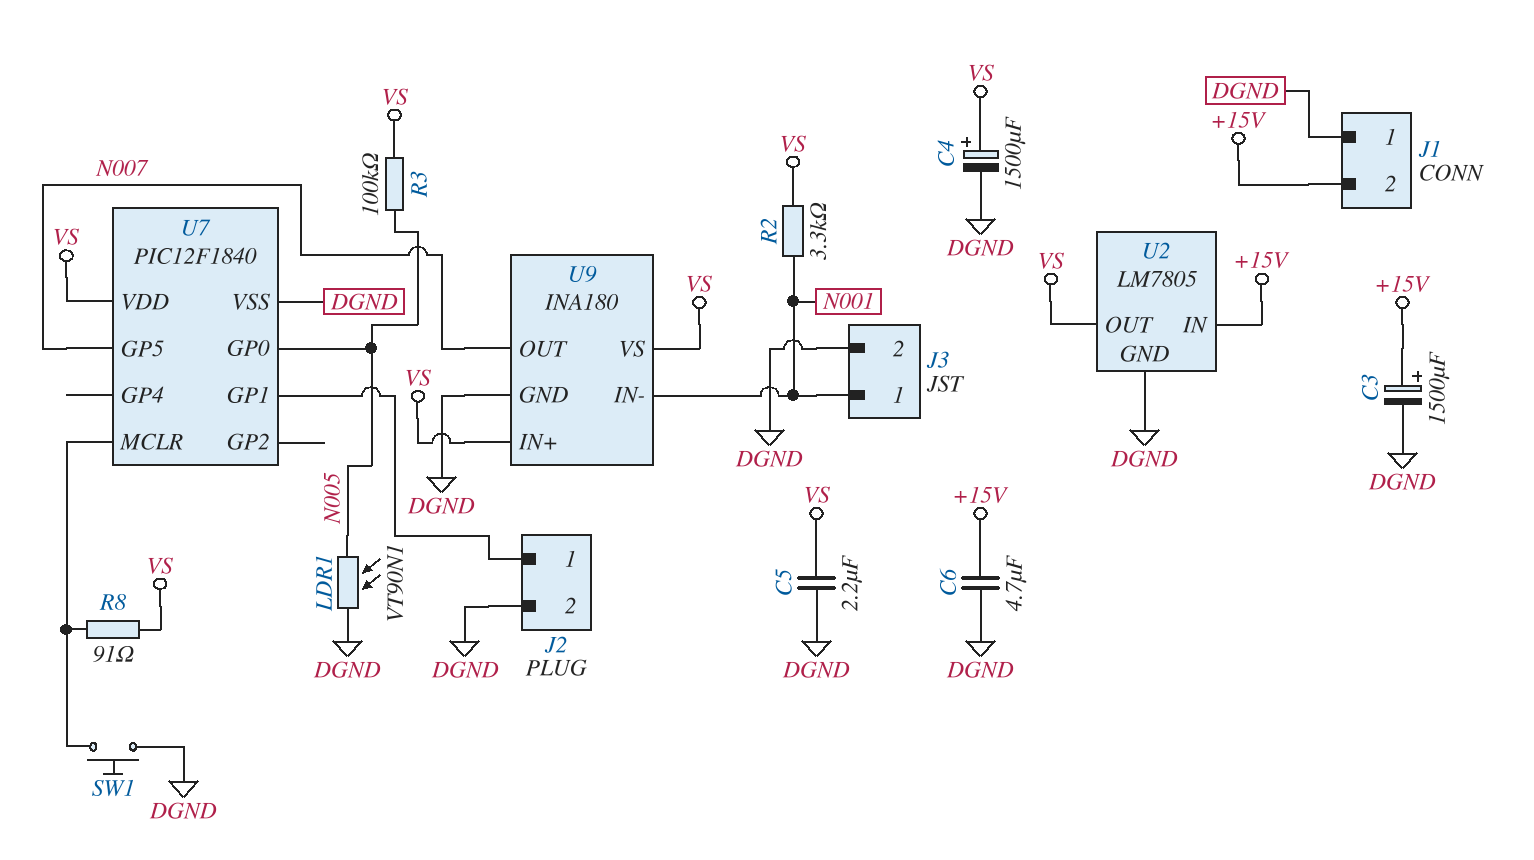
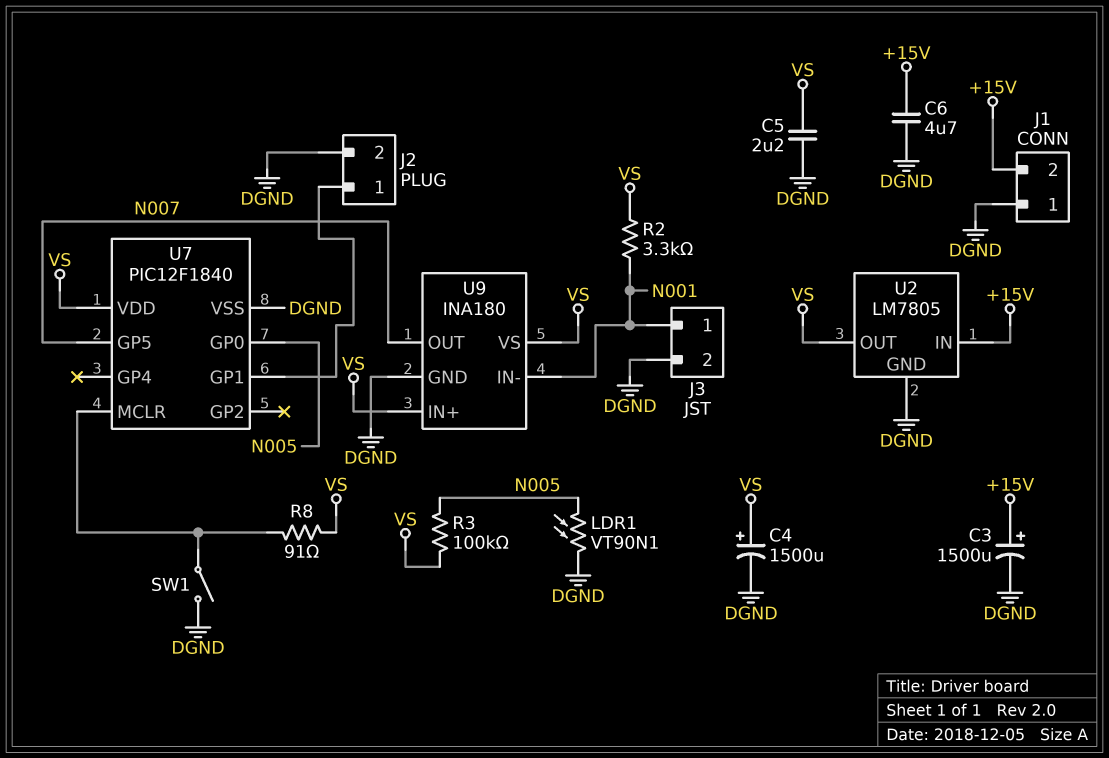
SW1: button (DGND, U7/MCLR) -> switch (DGND, U7/MCLR)

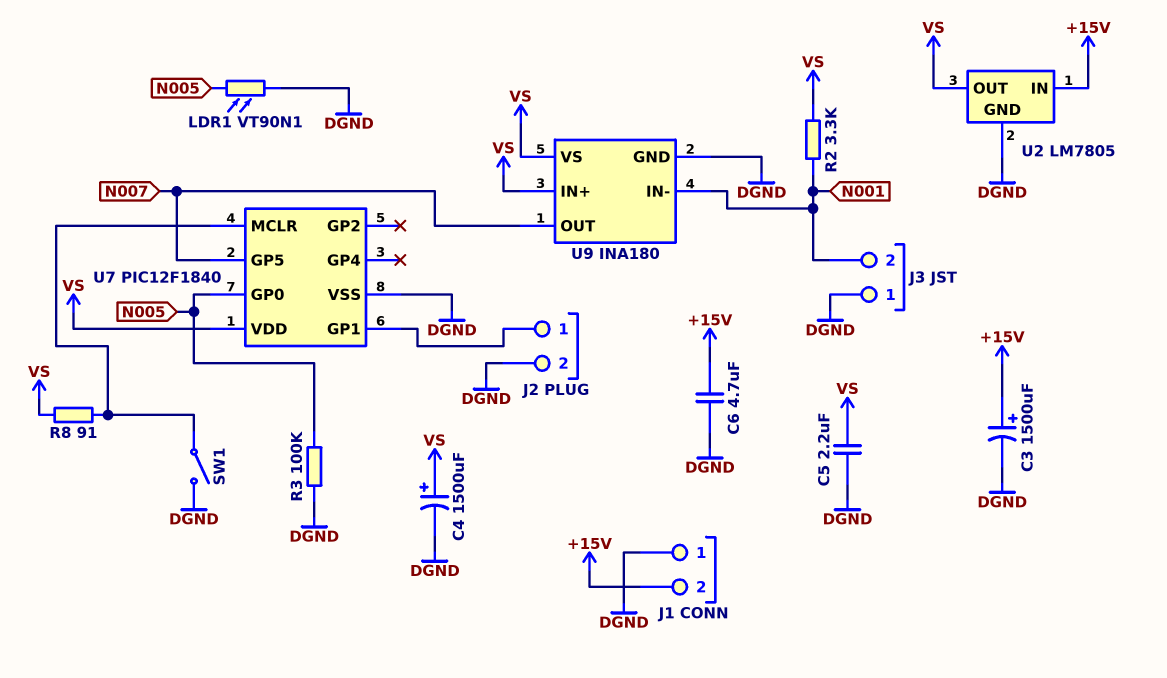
J3 pin 1: N001 -> DGND
J3 pin 2: DGND -> N001
R3: 100k (N005, VS) -> 100k (DGND, N005)

